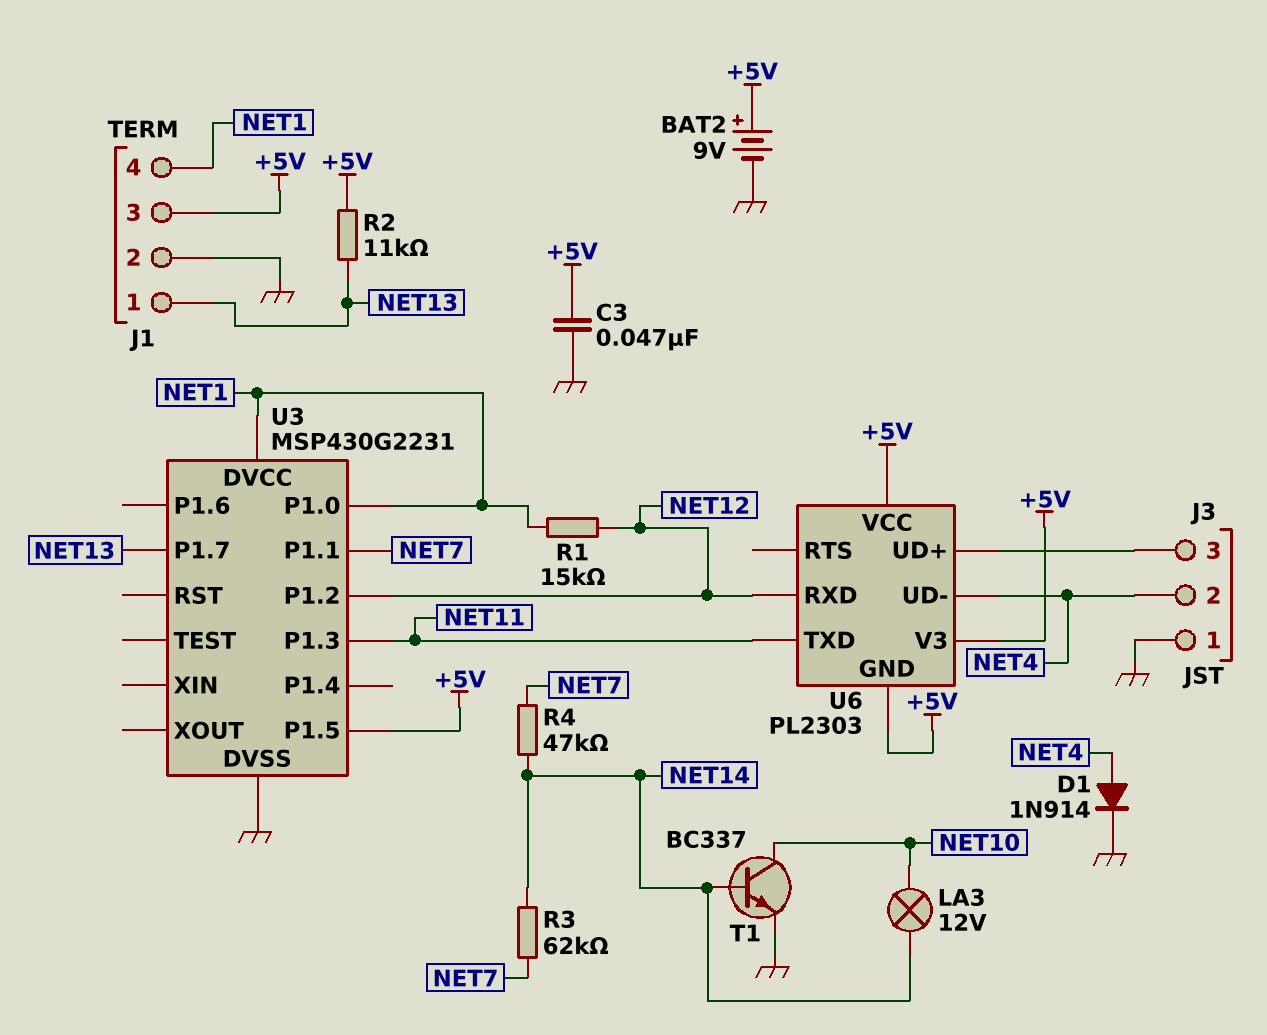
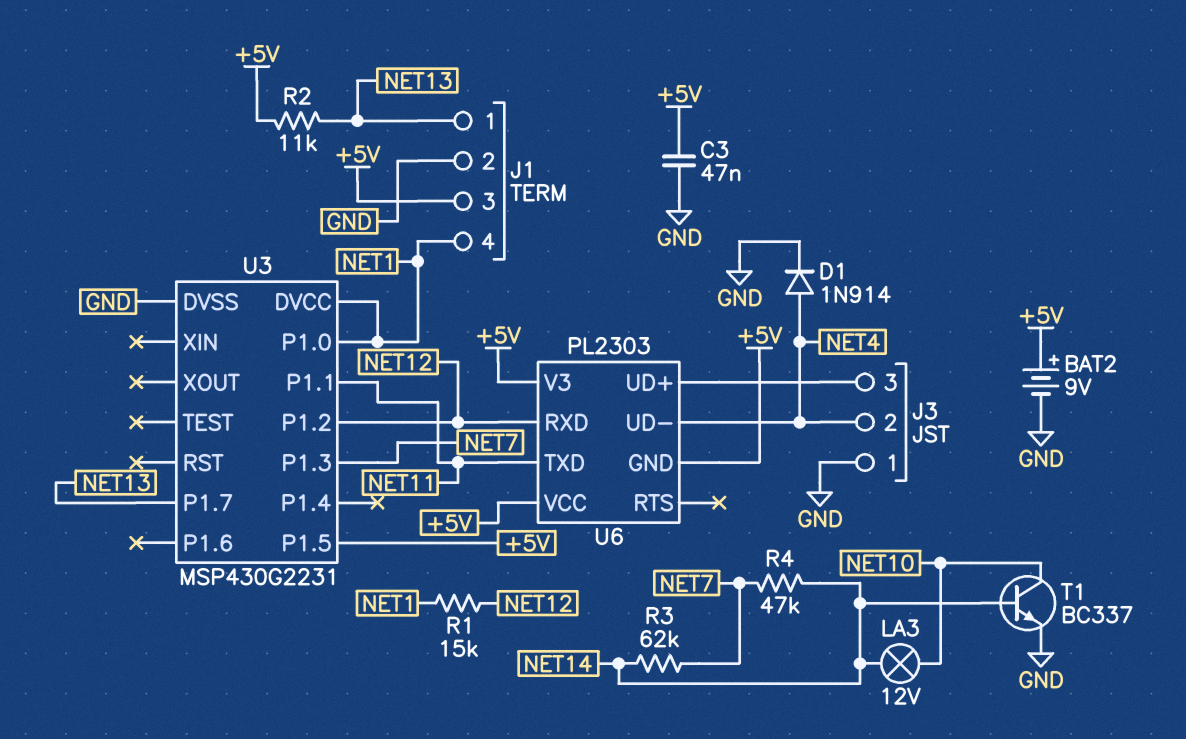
U3 pin P1.1: NET7 -> NET11
U3 pin P1.3: NET11 -> NET7

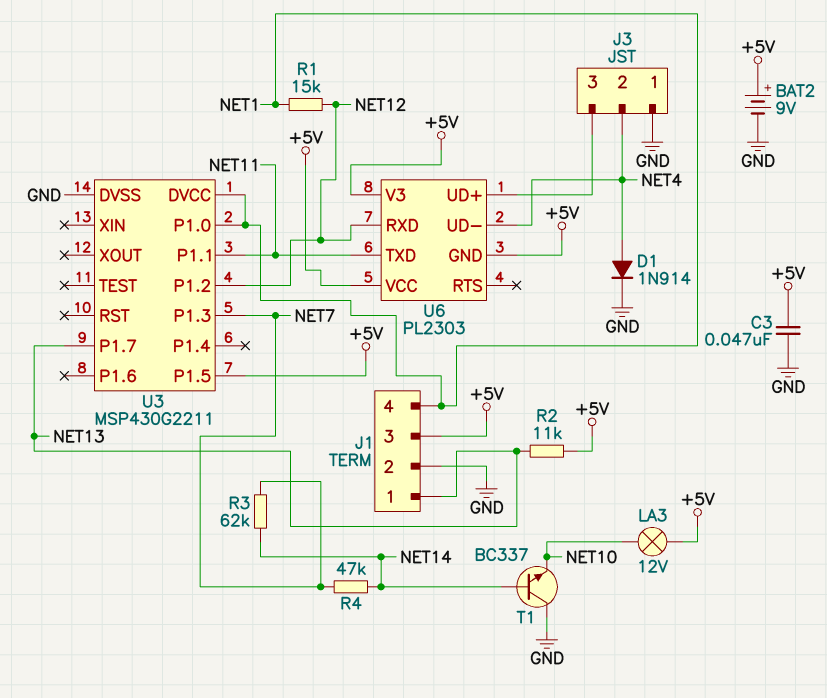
LA3: lamp 12V (NET10, NET14) -> lamp 12V (+5V, NET10)
T1: NPN BC337 (B NET14, C NET10, E GND) -> NPN BC337 (B NET14, C GND, E NET10)
U3: MSP430G2231 -> MSP430G2211

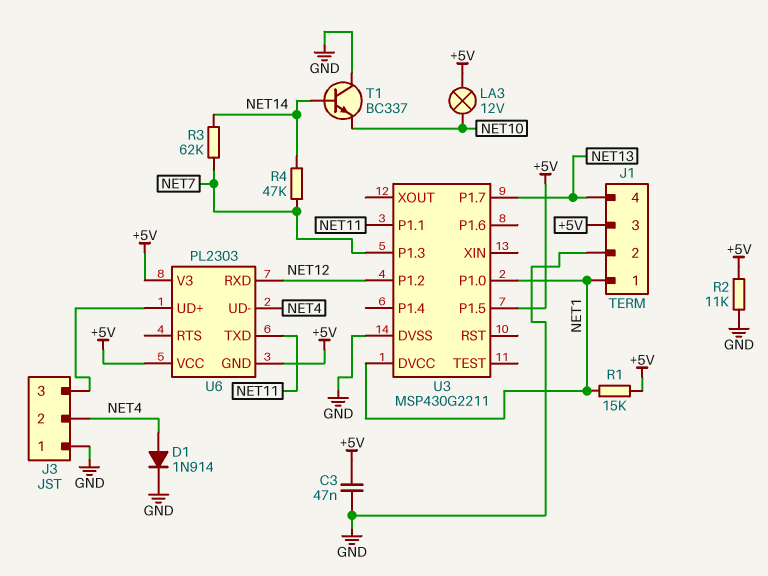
BAT2: 9V (plus +5V, minus GND) -> none
J1 pin 1: NET13 -> NET1
J1 pin 4: NET1 -> NET13
R1: 15k (NET1, NET12) -> 15k (+5V, NET1)
R2: 11k (+5V, NET13) -> 11k (+5V, GND)

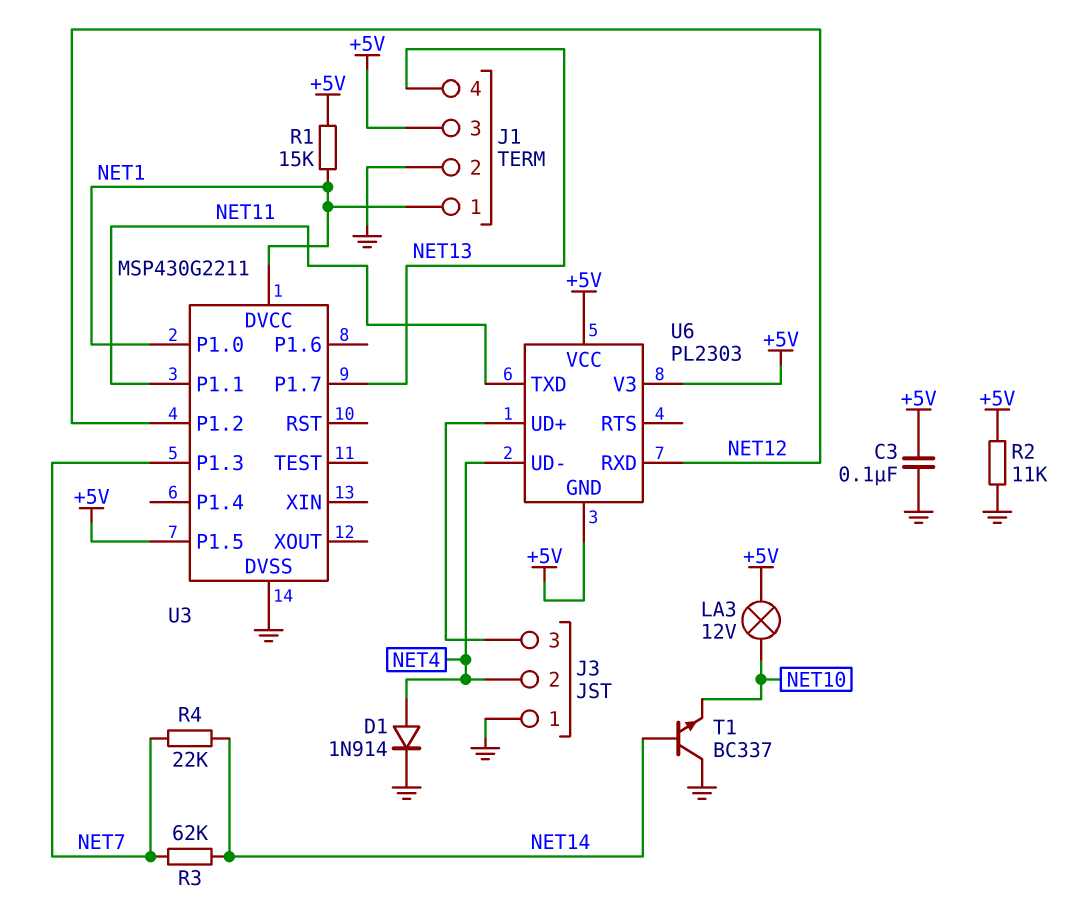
C3: 47nF (+5V, GND) -> 100nF (+5V, GND)
R4: 47k (NET7, NET14) -> 22k (NET7, NET14)

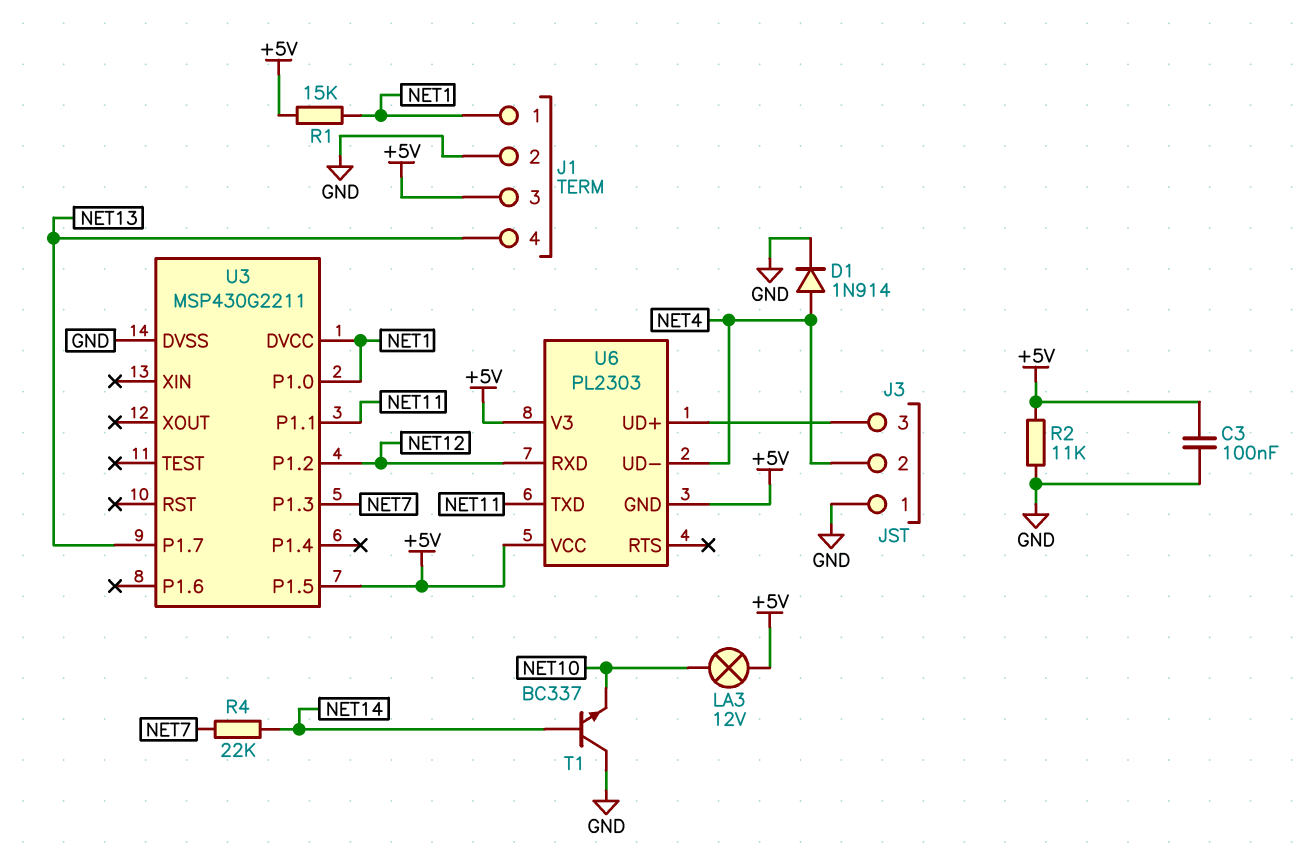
R3: 62k (NET7, NET14) -> none

